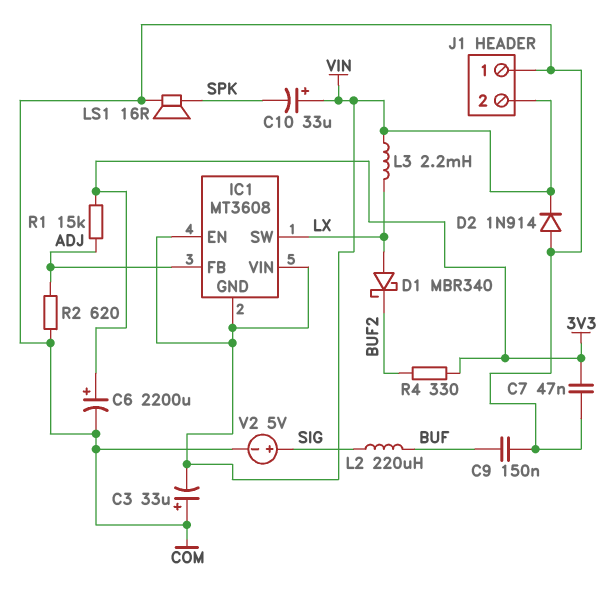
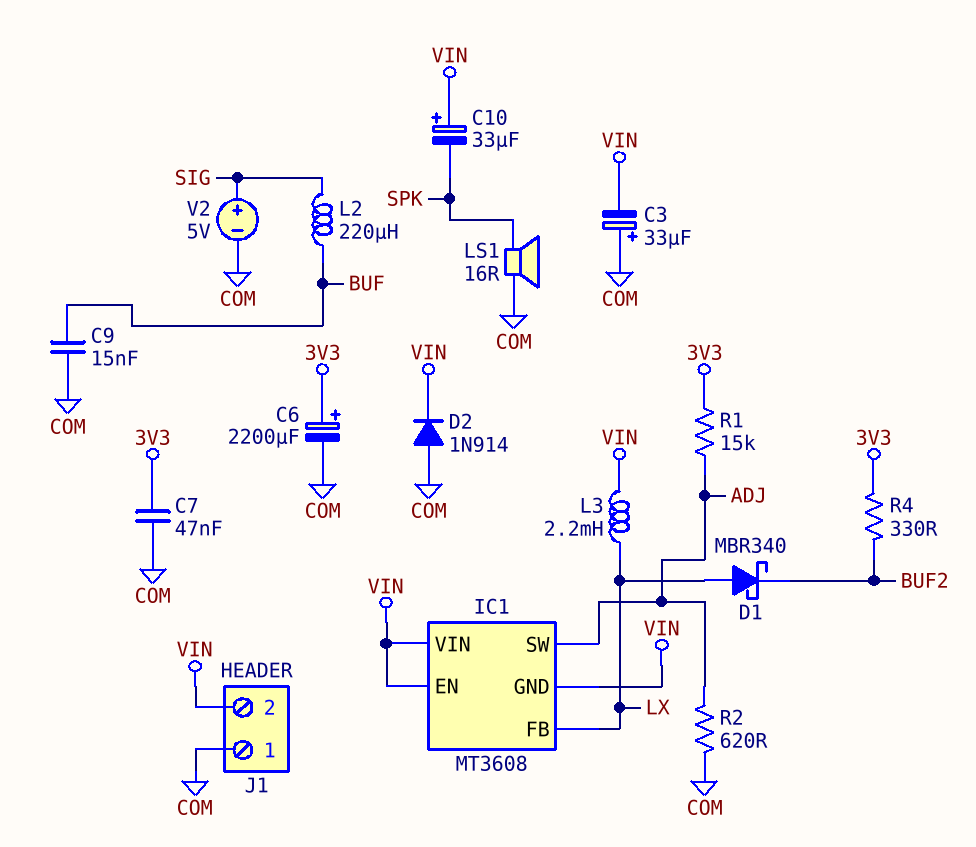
C9: 150nF (BUF, COM) -> 15nF (BUF, COM)
IC1 pin FB: ADJ -> LX
IC1 pin SW: LX -> ADJ

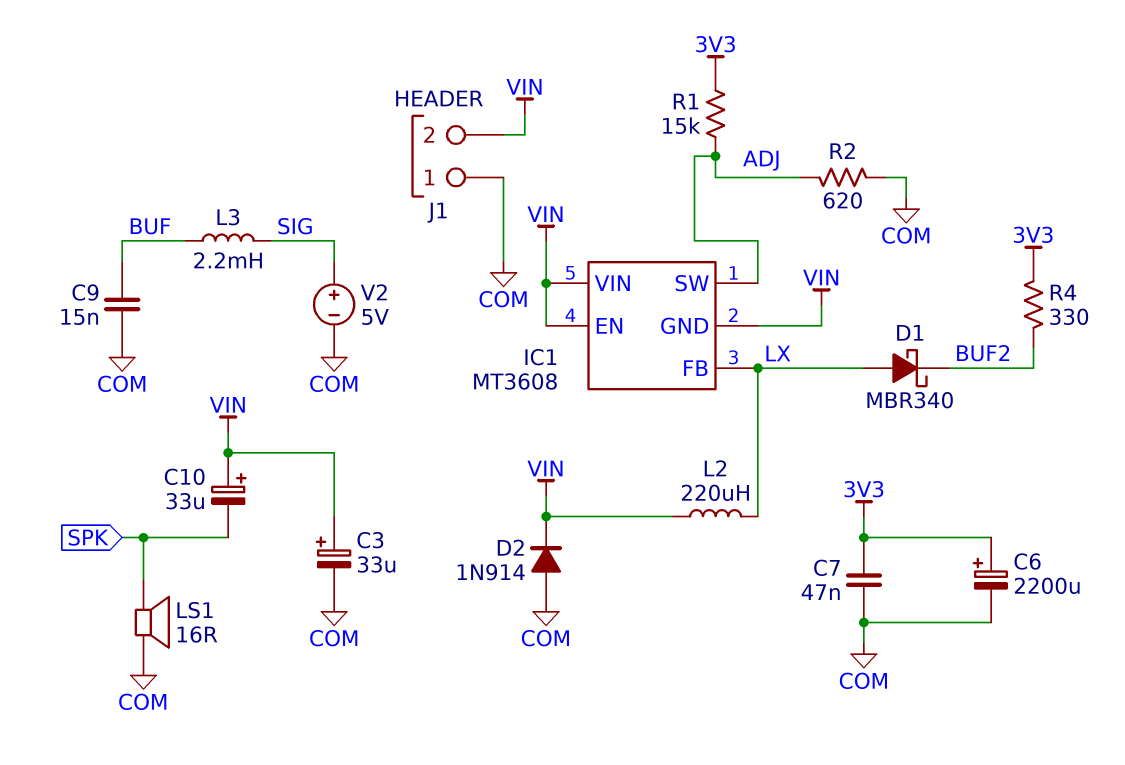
C3: 33uF (plus COM, minus VIN) -> 33uF (plus VIN, minus COM)
L2: 220uH (BUF, SIG) -> 220uH (LX, VIN)
L3: 2.2mH (LX, VIN) -> 2.2mH (BUF, SIG)

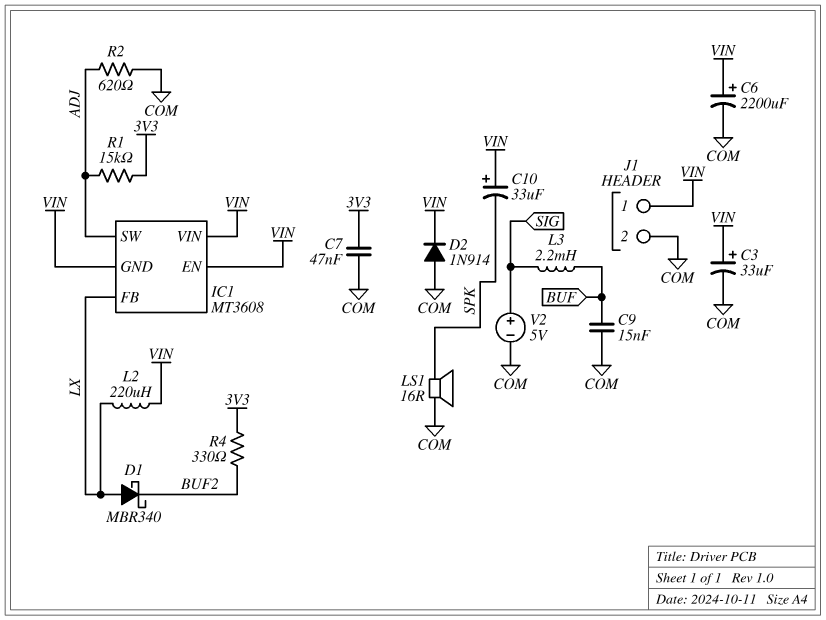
C6: 2200uF (plus 3V3, minus COM) -> 2200uF (plus VIN, minus COM)
J1 pin 1: COM -> VIN
J1 pin 2: VIN -> COM

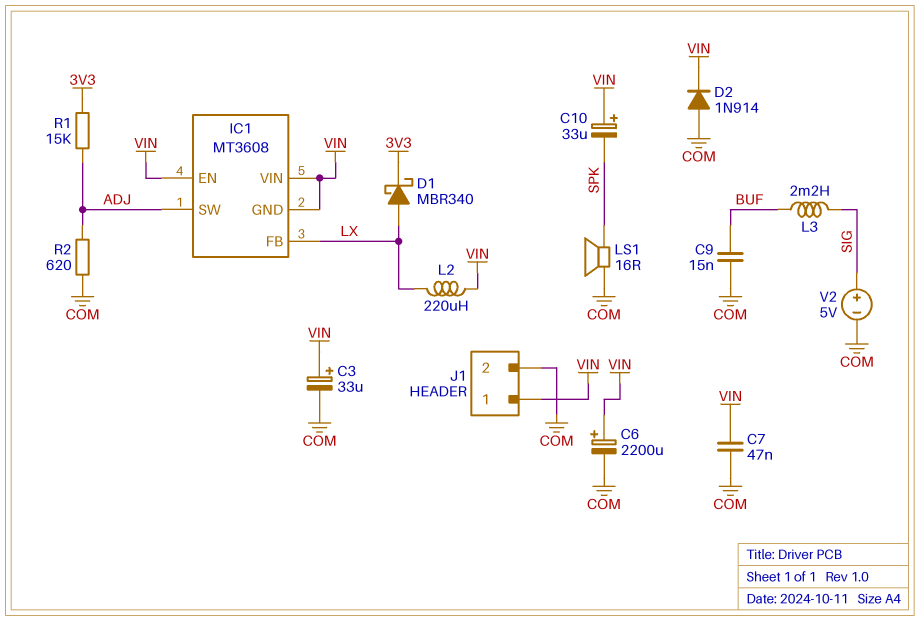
C7: 47nF (3V3, COM) -> 47nF (COM, VIN)
D1: schottky MBR340 (A LX, K BUF2) -> schottky MBR340 (A LX, K 3V3)
R4: 330 (3V3, BUF2) -> none

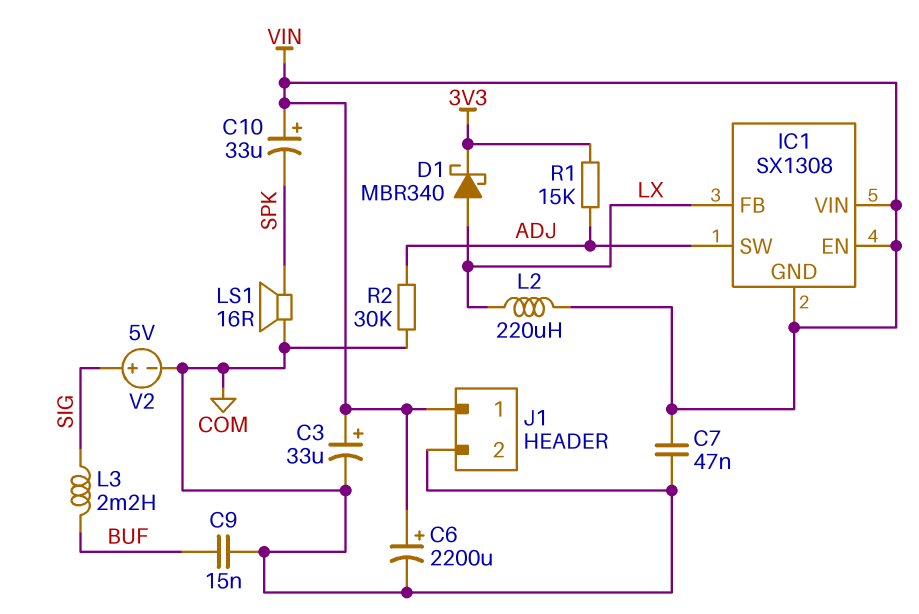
D2: diode 1N914 (A COM, K VIN) -> none
IC1: MT3608 -> SX1308
R2: 620 (ADJ, COM) -> 30k (ADJ, COM)

